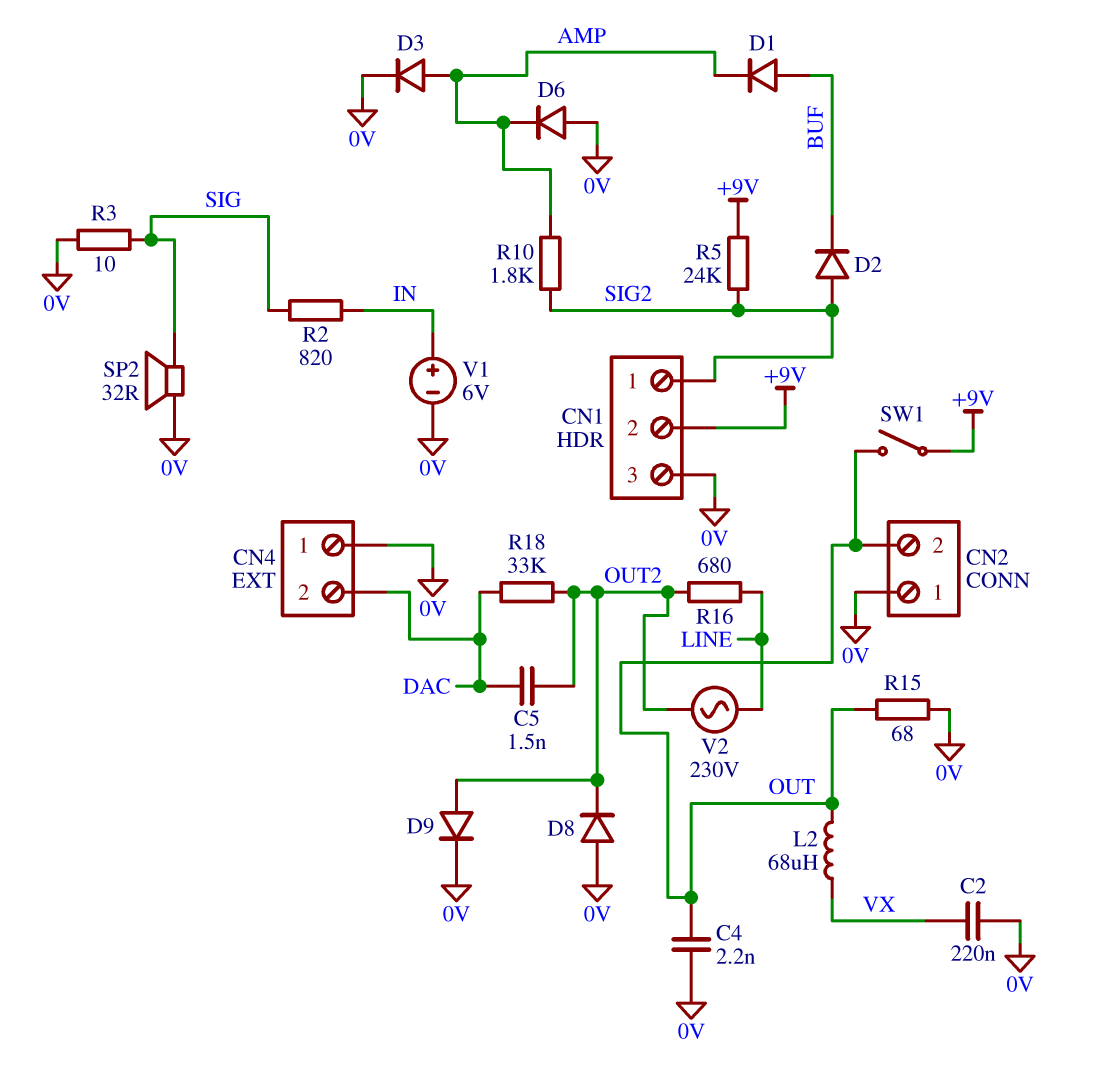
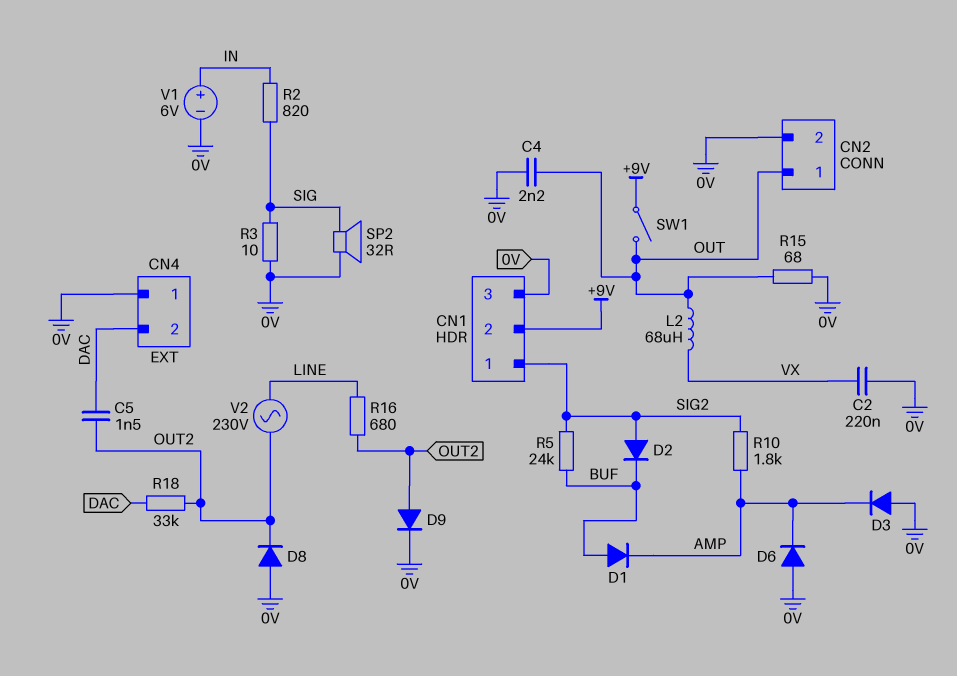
CN2 pin 1: 0V -> OUT
CN2 pin 2: OUT -> 0V
D3: diode (A AMP, K 0V) -> diode (A 0V, K AMP)
R5: 24k (+9V, SIG2) -> 24k (BUF, SIG2)

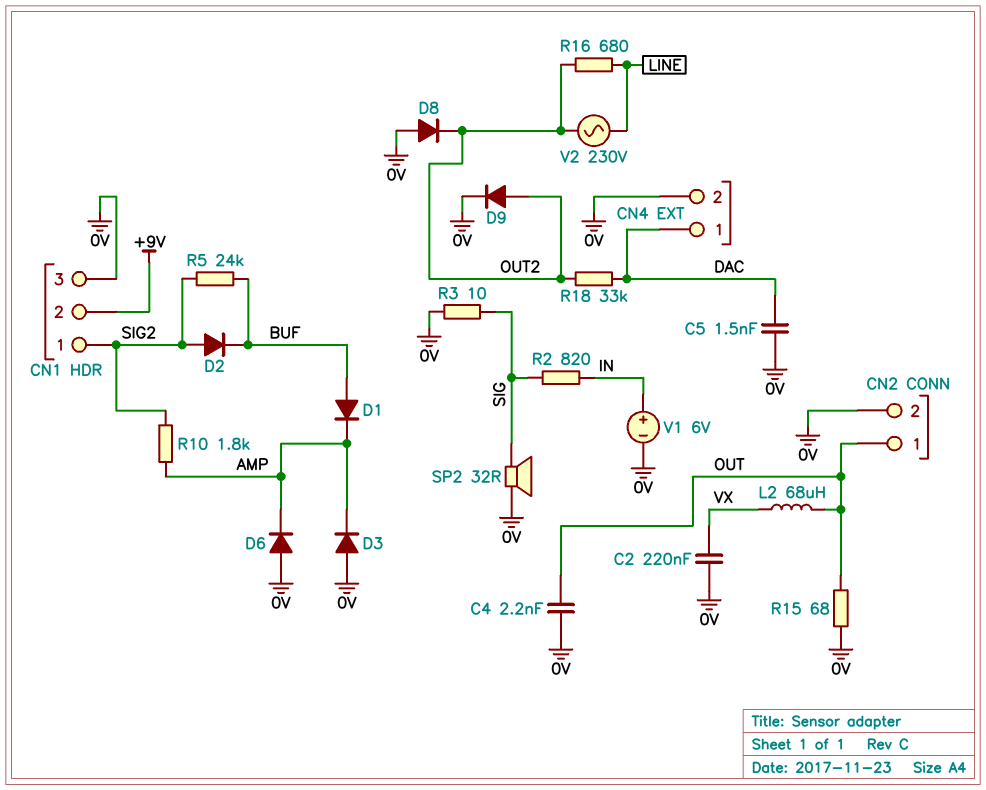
C5: 1.5nF (DAC, OUT2) -> 1.5nF (0V, DAC)
CN4 pin 1: 0V -> DAC
CN4 pin 2: DAC -> 0V
SW1: switch (+9V, OUT) -> none

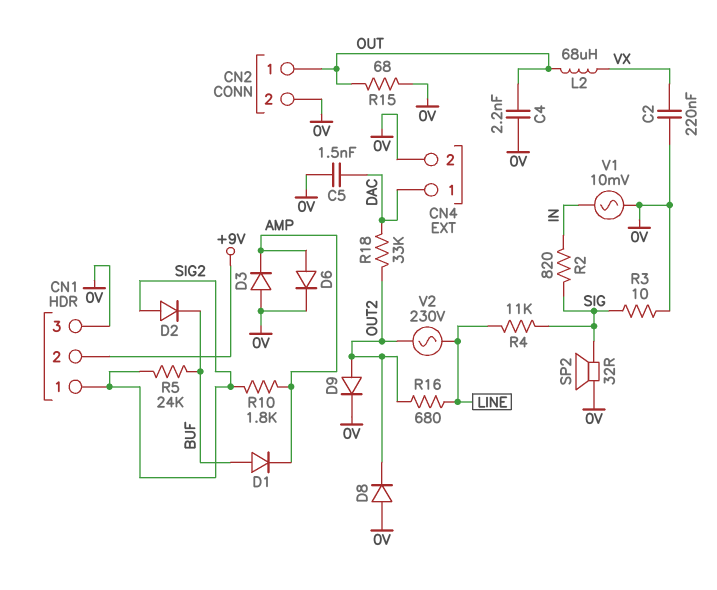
D6: diode (A 0V, K AMP) -> diode (A AMP, K 0V)
R4: none -> 11k (LINE, SIG)
V1: 6V (plus IN, minus 0V) -> AC 10mV (0V, IN)

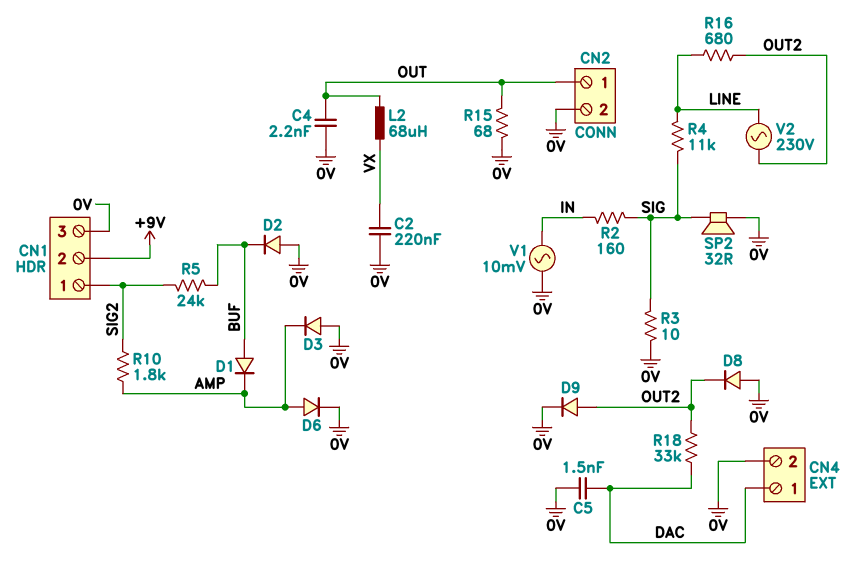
D2: diode (A SIG2, K BUF) -> diode (A 0V, K BUF)
R2: 820 (IN, SIG) -> 160 (IN, SIG)

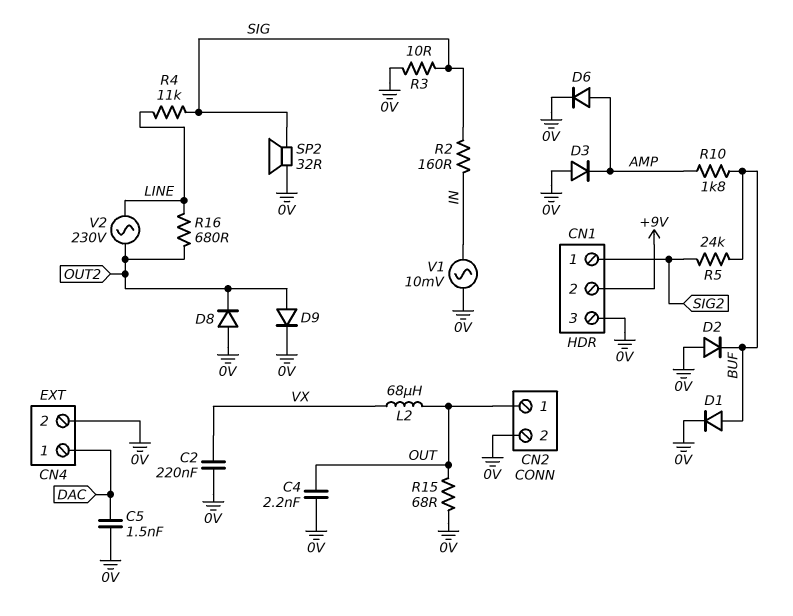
D1: diode (A BUF, K AMP) -> diode (A BUF, K 0V)
R10: 1.8k (AMP, SIG2) -> 1.8k (AMP, BUF)
R18: 33k (DAC, OUT2) -> none

